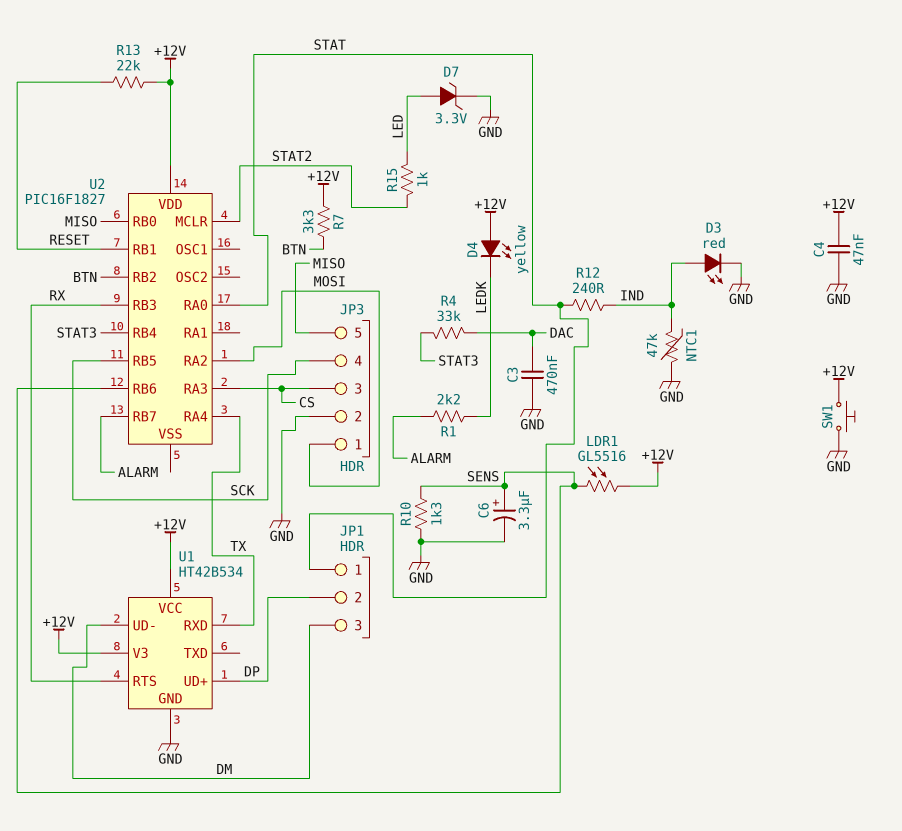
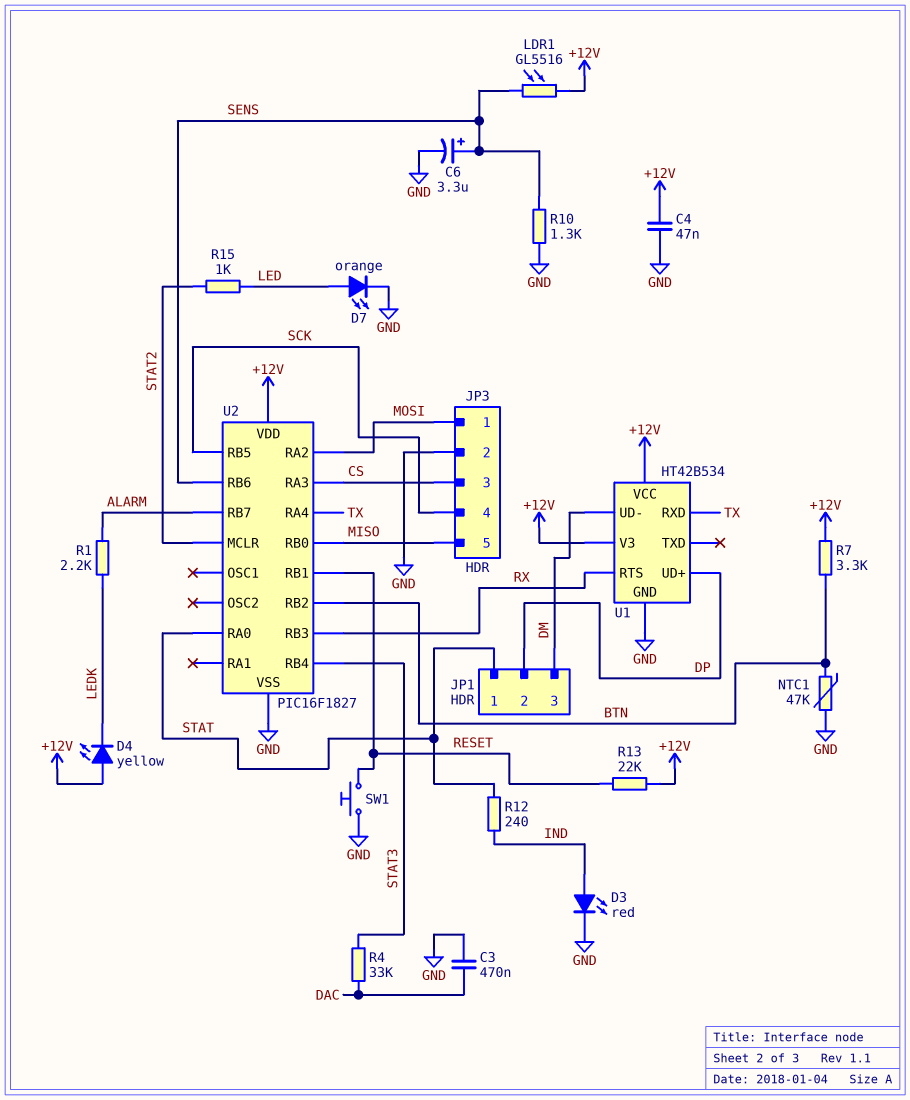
D7: zener 3.3V (A LED, K GND) -> LED orange (A LED, K GND)
NTC1: 47k (GND, IND) -> 47k (BTN, GND)
SW1: button (+12V, GND) -> button (GND, RESET)
U2 pin VSS: none -> GND

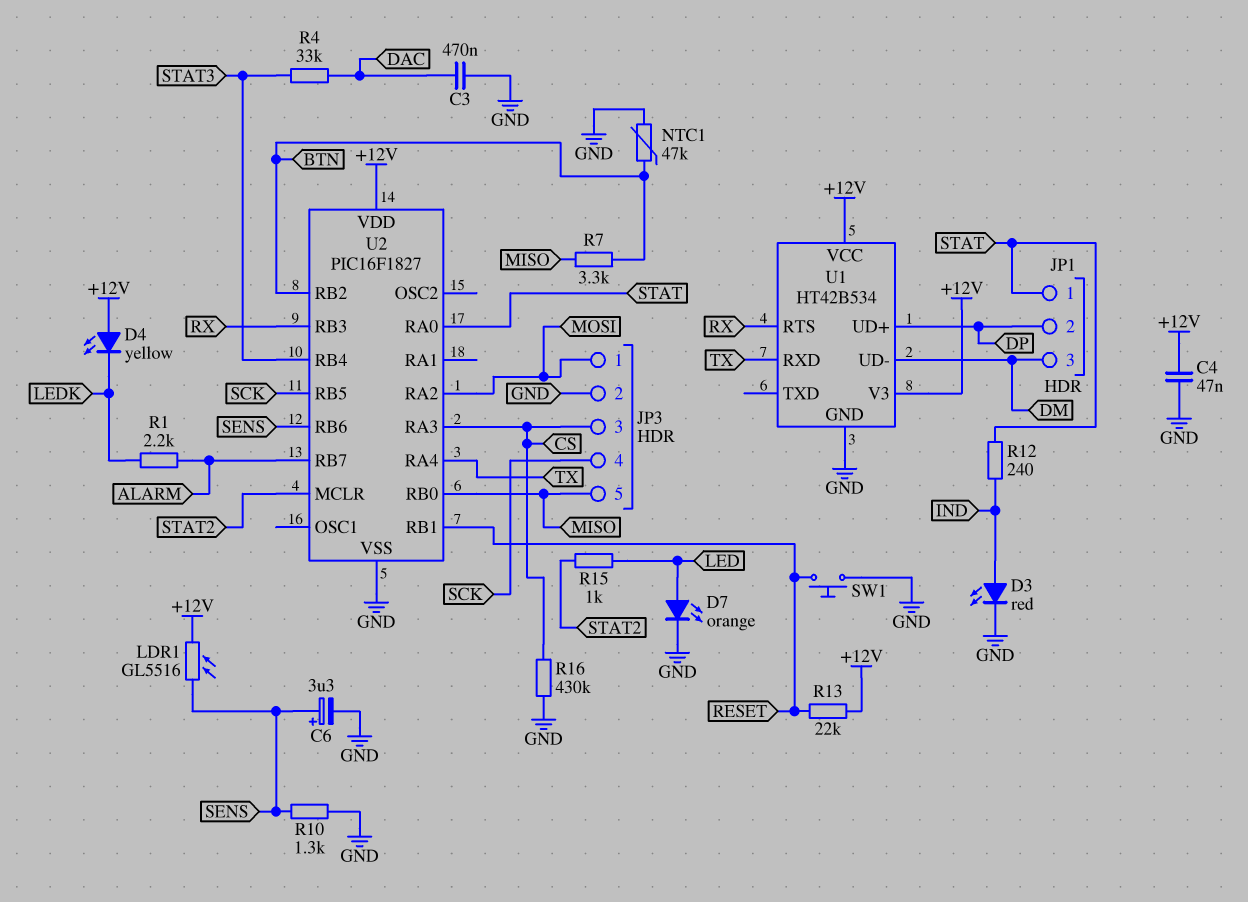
R7: 3.3k (+12V, BTN) -> 3.3k (BTN, MISO)
R16: none -> 430k (CS, GND)

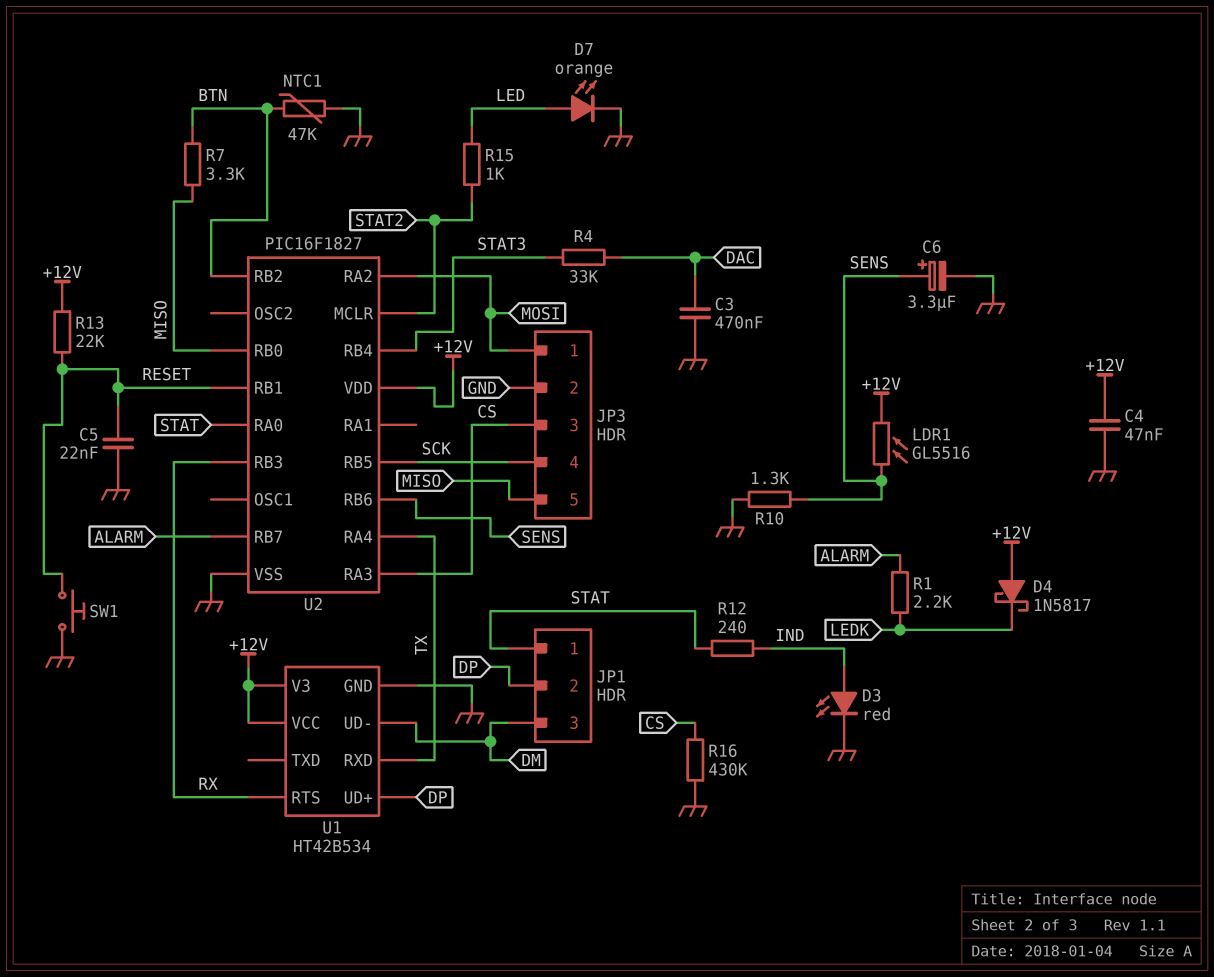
C5: none -> 22nF (GND, RESET)
D4: LED yellow (A +12V, K LEDK) -> schottky 1N5817 (A +12V, K LEDK)

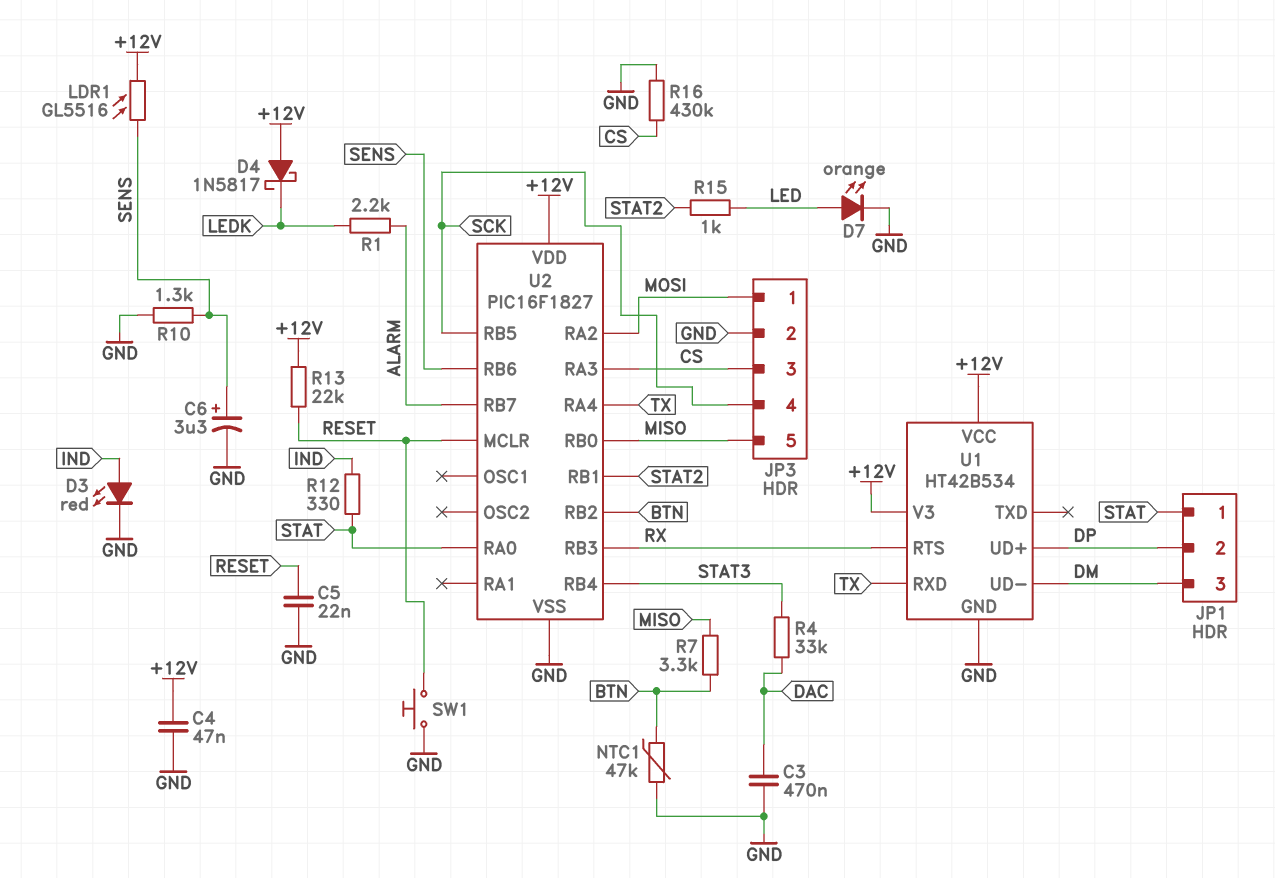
R12: 240 (IND, STAT) -> 330 (IND, STAT)
U2 pin MCLR: STAT2 -> RESET
U2 pin RB1: RESET -> STAT2

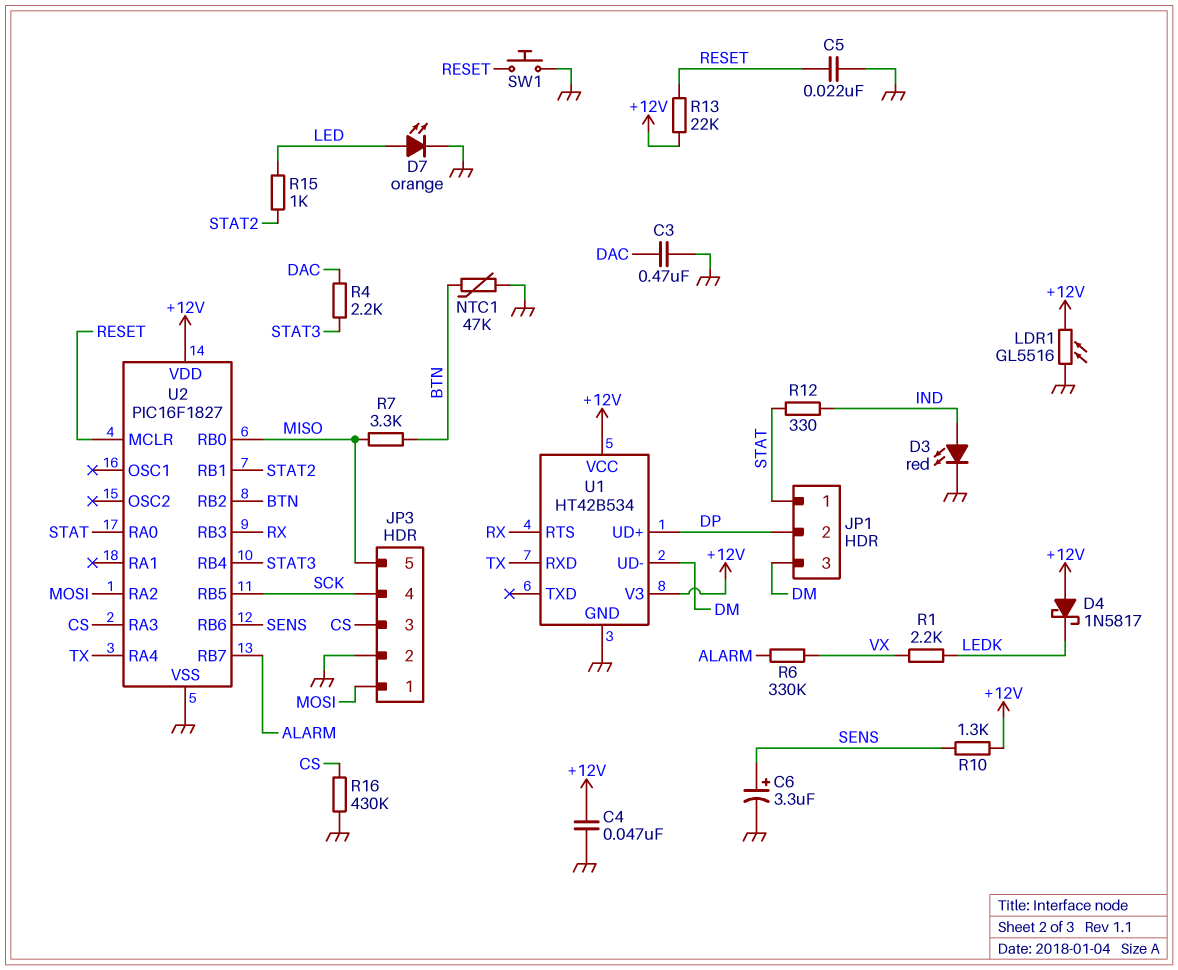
LDR1: GL5516 (+12V, SENS) -> GL5516 (+12V, GND)
R1: 2.2k (ALARM, LEDK) -> 2.2k (LEDK, VX)
R4: 33k (DAC, STAT3) -> 2.2k (DAC, STAT3)
R6: none -> 330k (ALARM, VX)
R10: 1.3k (GND, SENS) -> 1.3k (+12V, SENS)

